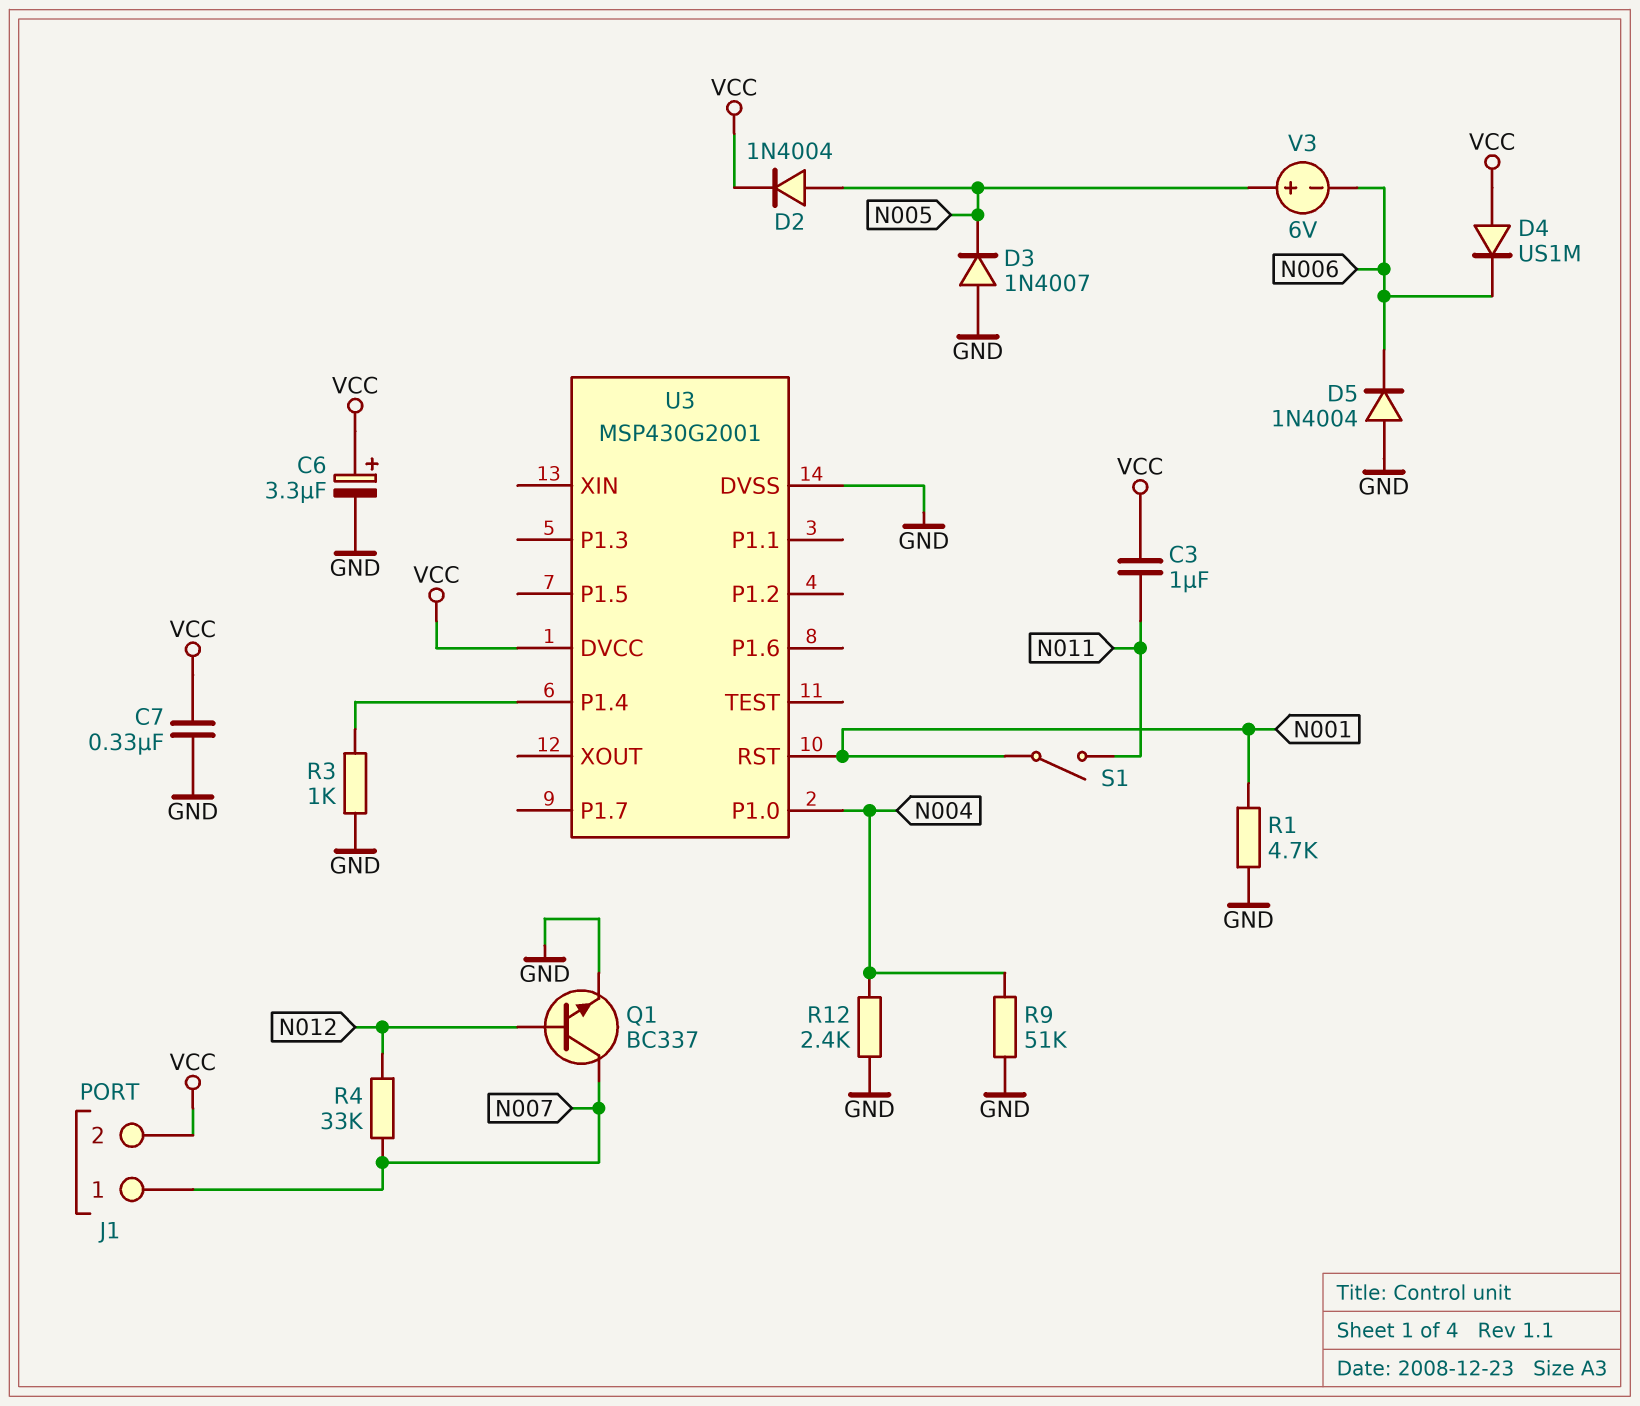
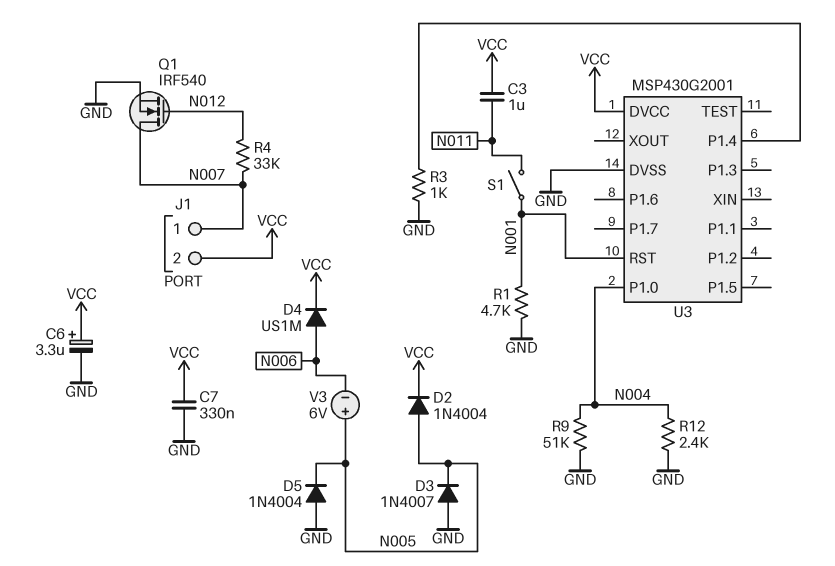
D4: diode US1M (A VCC, K N006) -> diode US1M (A N006, K VCC)
D5: diode 1N4004 (A GND, K N006) -> diode 1N4004 (A GND, K N005)
Q1: NPN BC337 (B N012, C N007, E GND) -> NMOS IRF540 (G N012, D N007, S GND)

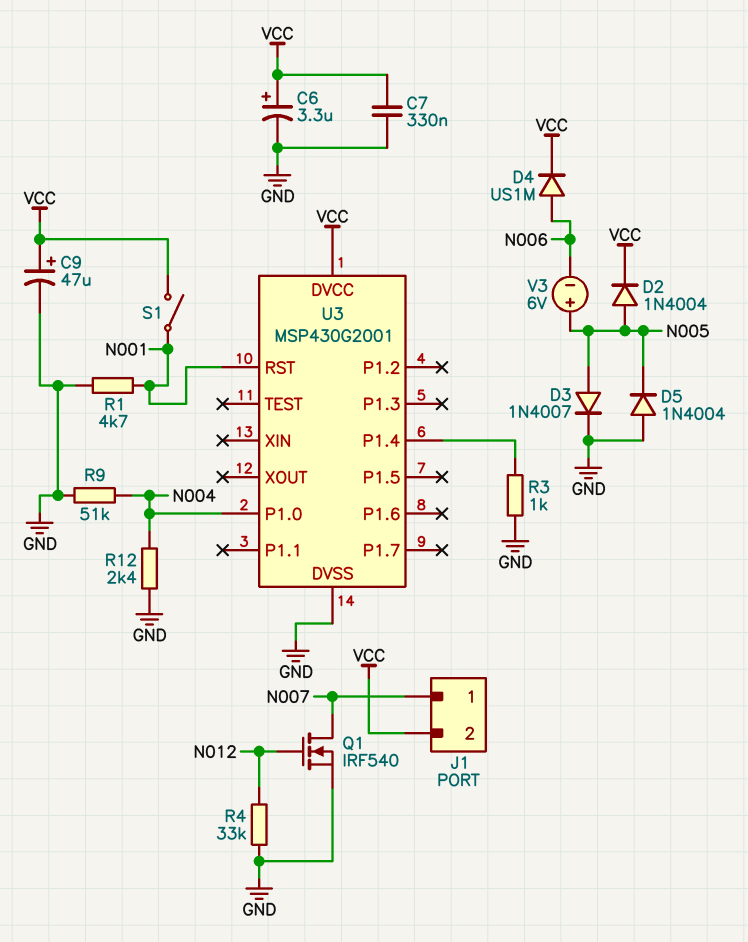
C3: 1uF (N011, VCC) -> none
C9: none -> 47uF (plus VCC, minus GND)
D3: diode 1N4007 (A GND, K N005) -> diode 1N4007 (A N005, K GND)
R4: 33k (N007, N012) -> 33k (GND, N012)
S1: switch (N001, N011) -> switch (N001, VCC)

